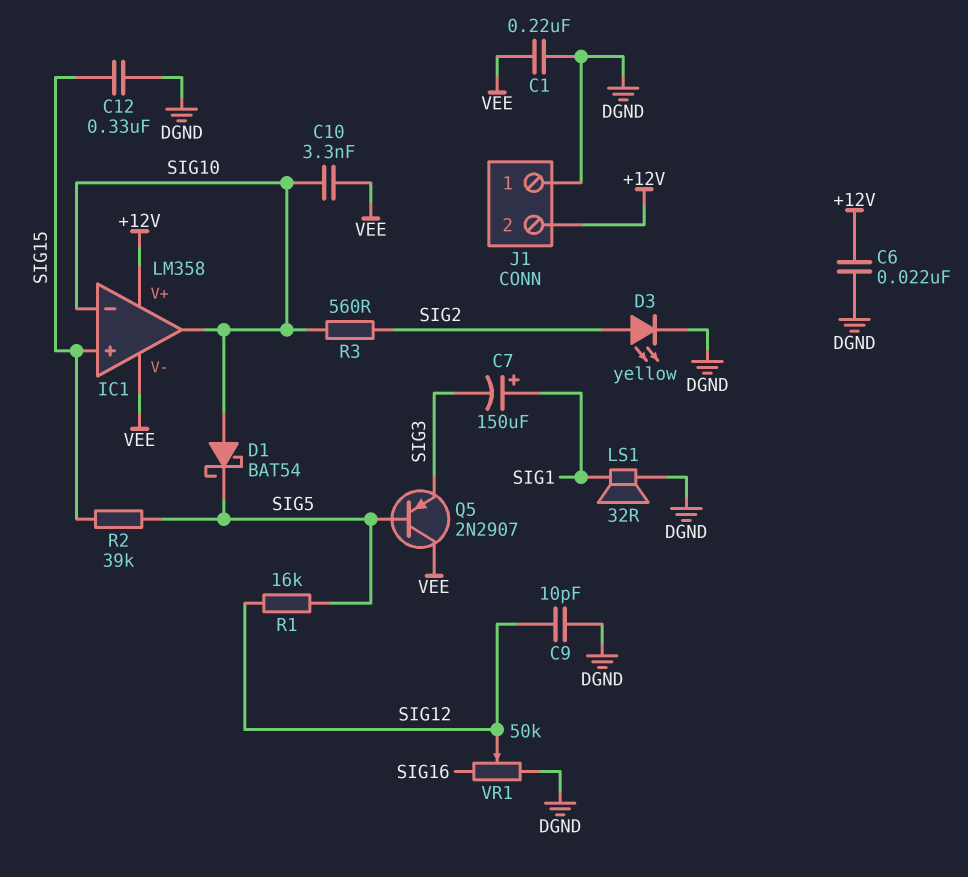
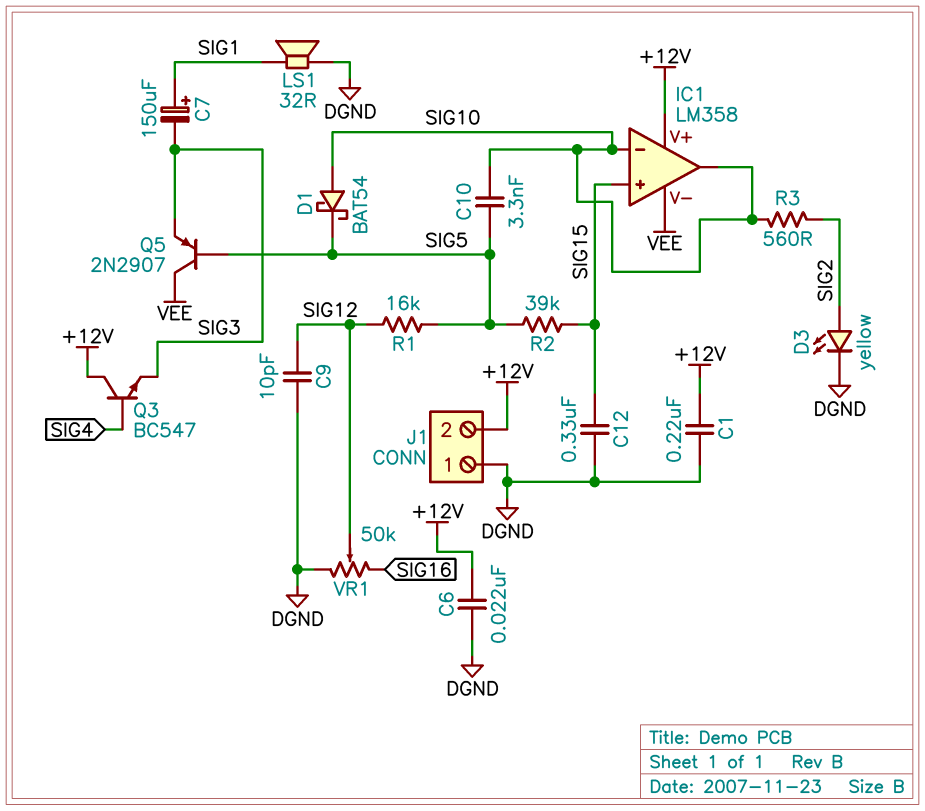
C1: 220nF (DGND, VEE) -> 220nF (+12V, DGND)
C10: 3.3nF (SIG10, VEE) -> 3.3nF (SIG5, SIG10)
Q3: none -> NPN BC547 (B SIG4, C +12V, E SIG3)

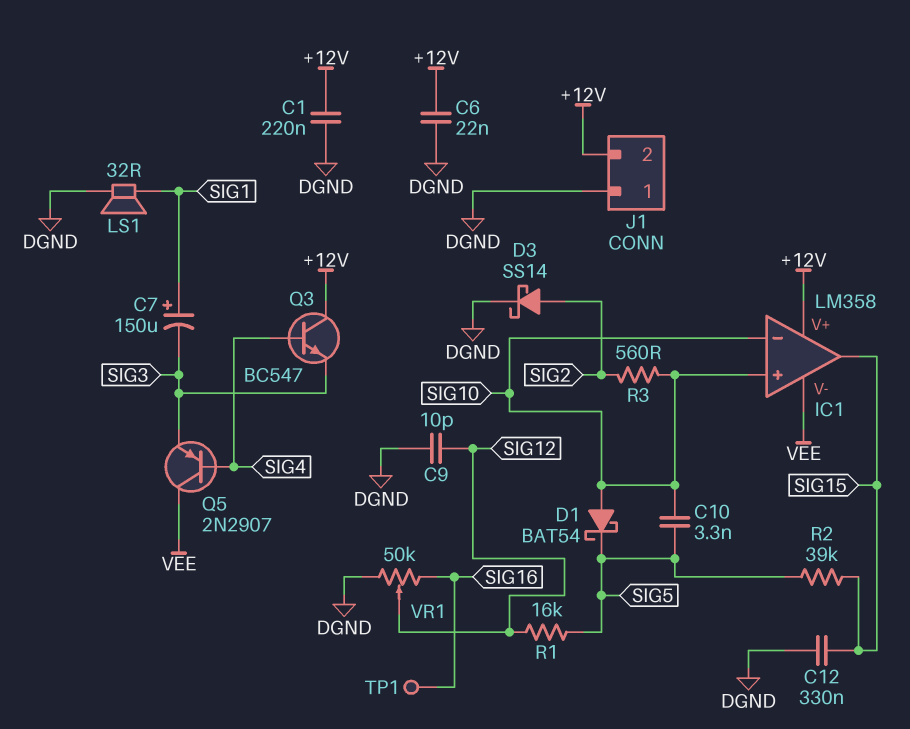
D3: LED yellow (A SIG2, K DGND) -> schottky SS14 (A SIG2, K DGND)
IC1 pin in+: SIG15 -> SIG10
IC1 pin out: SIG10 -> SIG15
Q5: PNP 2N2907 (B SIG5, C VEE, E SIG3) -> PNP 2N2907 (B SIG4, C VEE, E SIG3)
TP1: none -> test point (SIG16)

